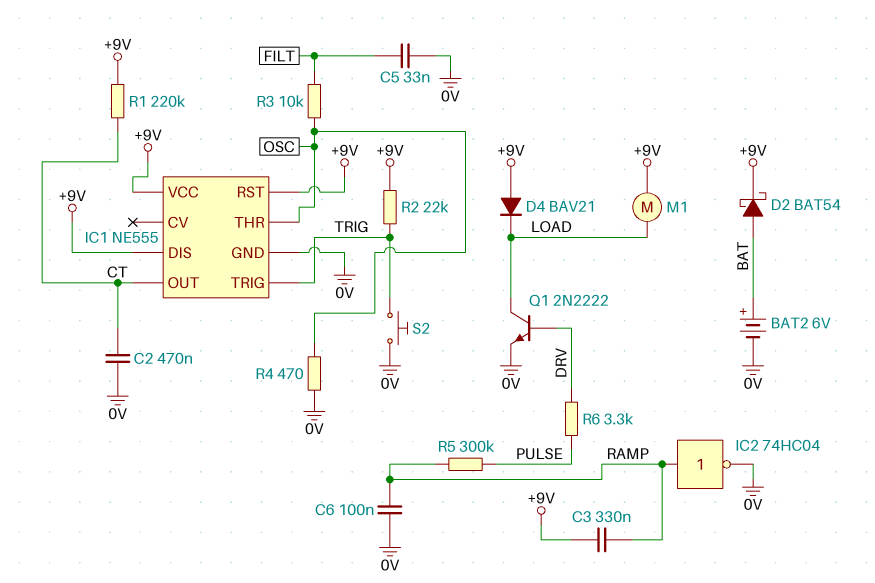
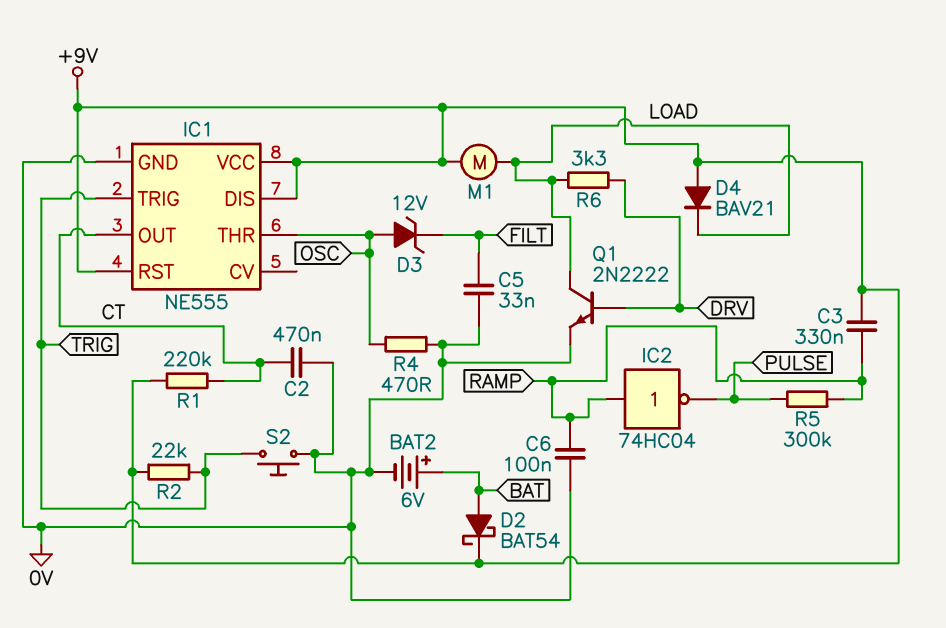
D3: none -> zener 12V (A OSC, K FILT)
IC2: NOT 74HC04 (in RAMP, out 0V) -> NOT 74HC04 (in RAMP, out PULSE)
R3: 10k (FILT, OSC) -> none
R6: 3.3k (DRV, PULSE) -> 3.3k (DRV, LOAD)

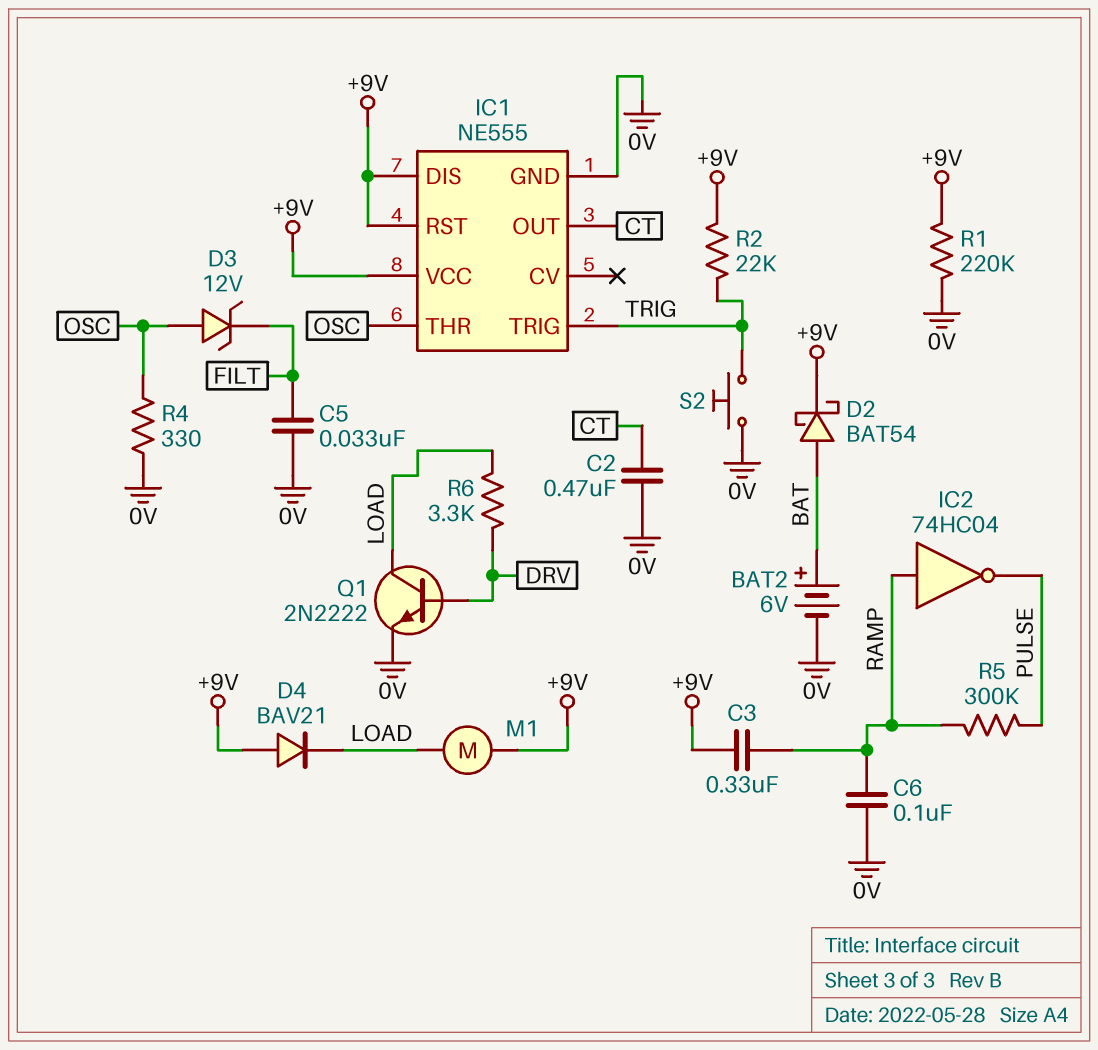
R1: 220k (+9V, CT) -> 220k (+9V, 0V)
R4: 470 (0V, OSC) -> 330 (0V, OSC)

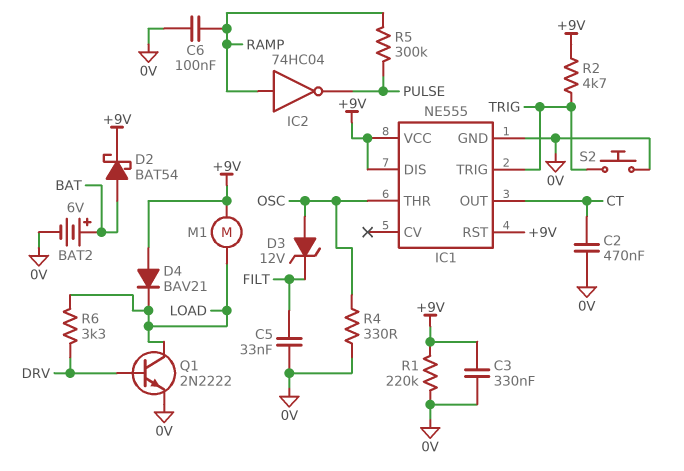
C3: 330nF (+9V, RAMP) -> 330nF (+9V, 0V)
R2: 22k (+9V, TRIG) -> 4.7k (+9V, TRIG)

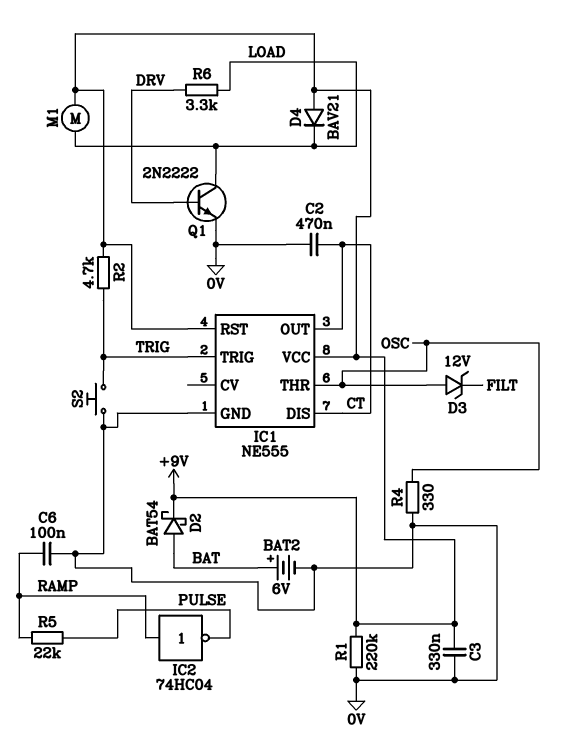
C5: 33nF (0V, FILT) -> none
IC1 pin DIS: +9V -> CT
R5: 300k (PULSE, RAMP) -> 22k (PULSE, RAMP)

